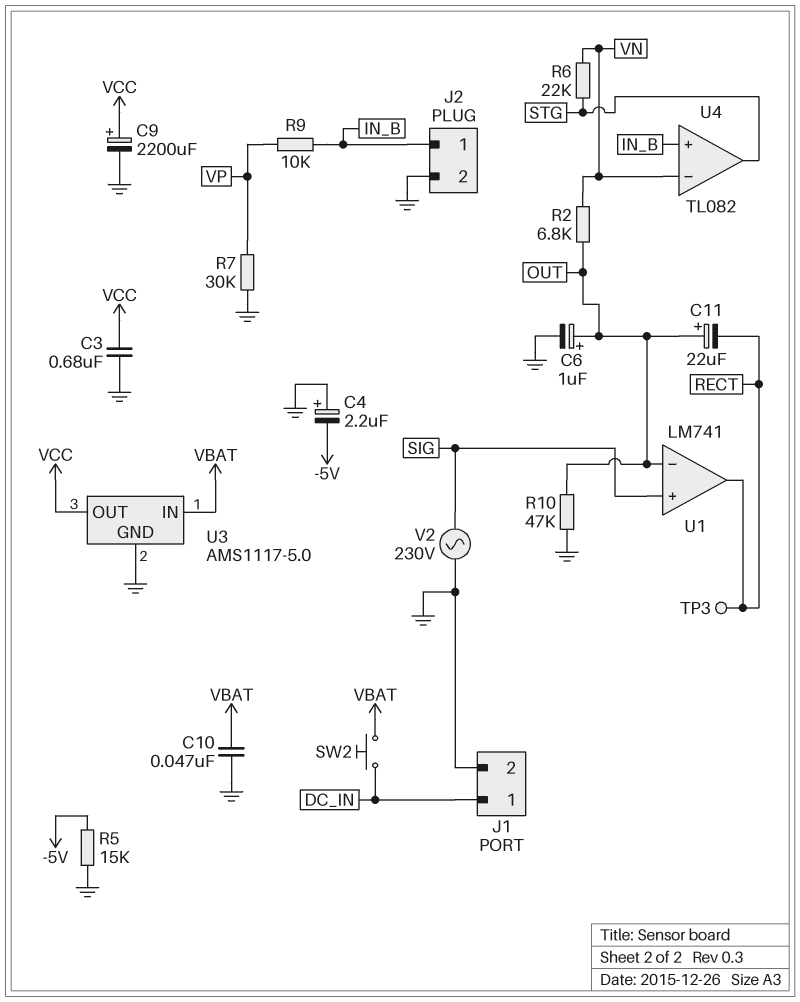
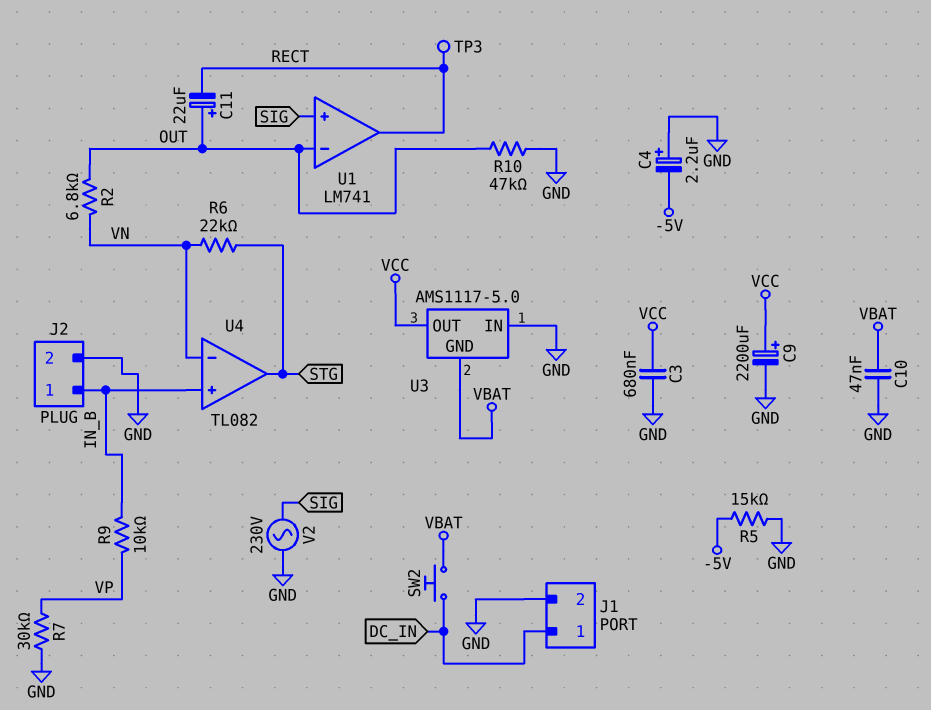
C6: 1uF (plus OUT, minus GND) -> none
U3 pin GND: GND -> VBAT
U3 pin IN: VBAT -> GND

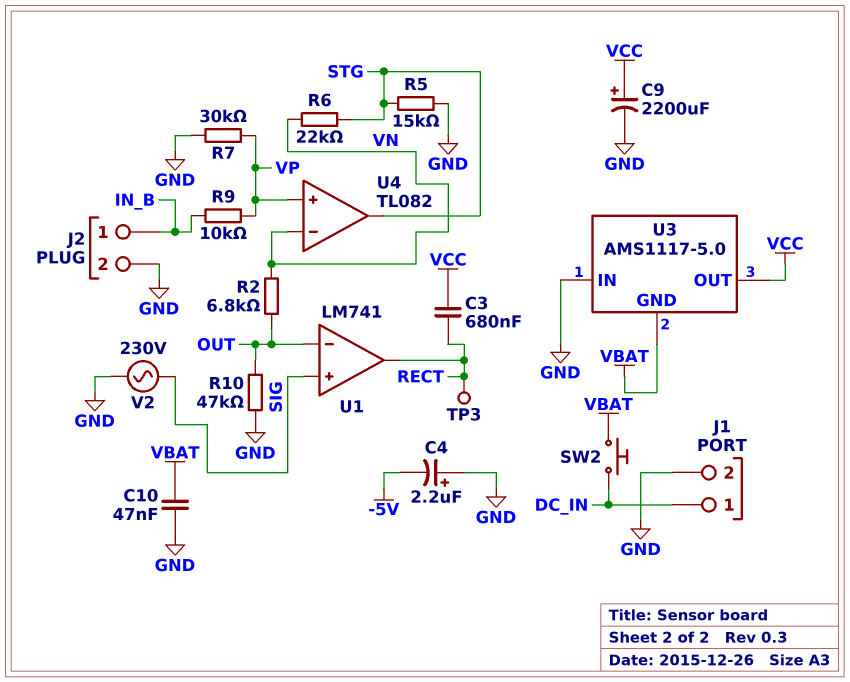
C3: 680nF (GND, VCC) -> 680nF (RECT, VCC)
C11: 22uF (plus OUT, minus RECT) -> none
R5: 15k (-5V, GND) -> 15k (GND, STG)
U4 pin in+: IN_B -> VP

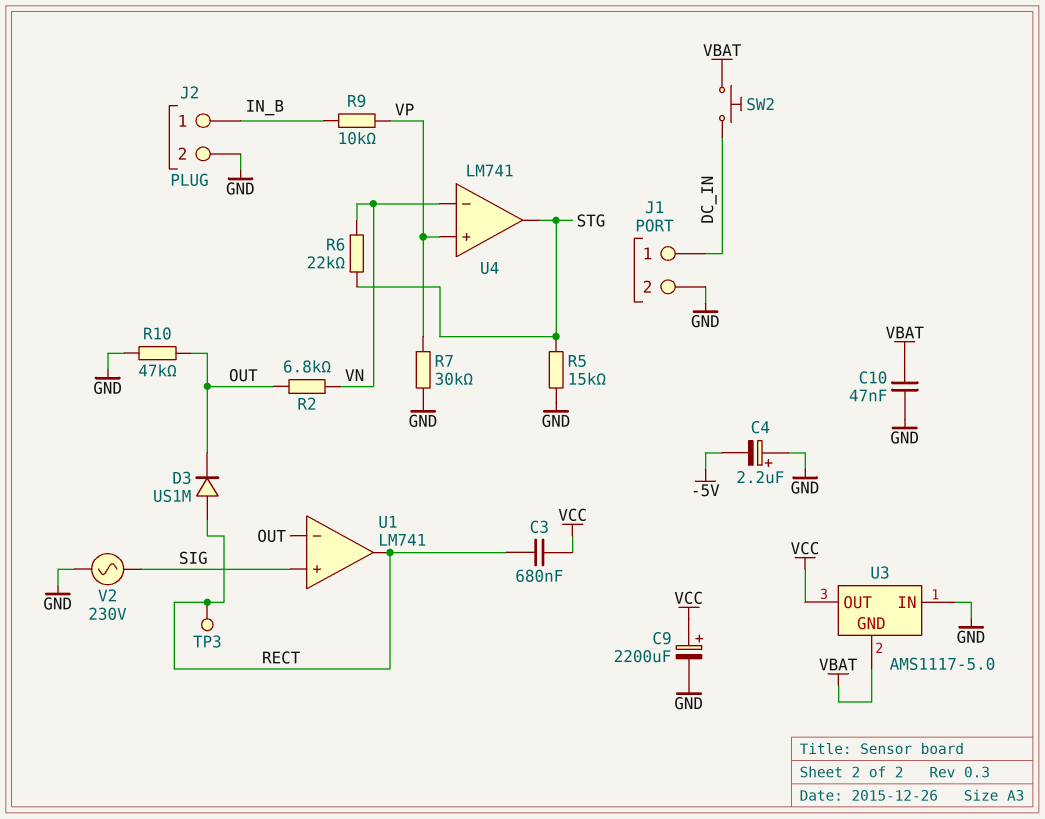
D3: none -> diode US1M (A RECT, K OUT)
U4: TL082 -> LM741

